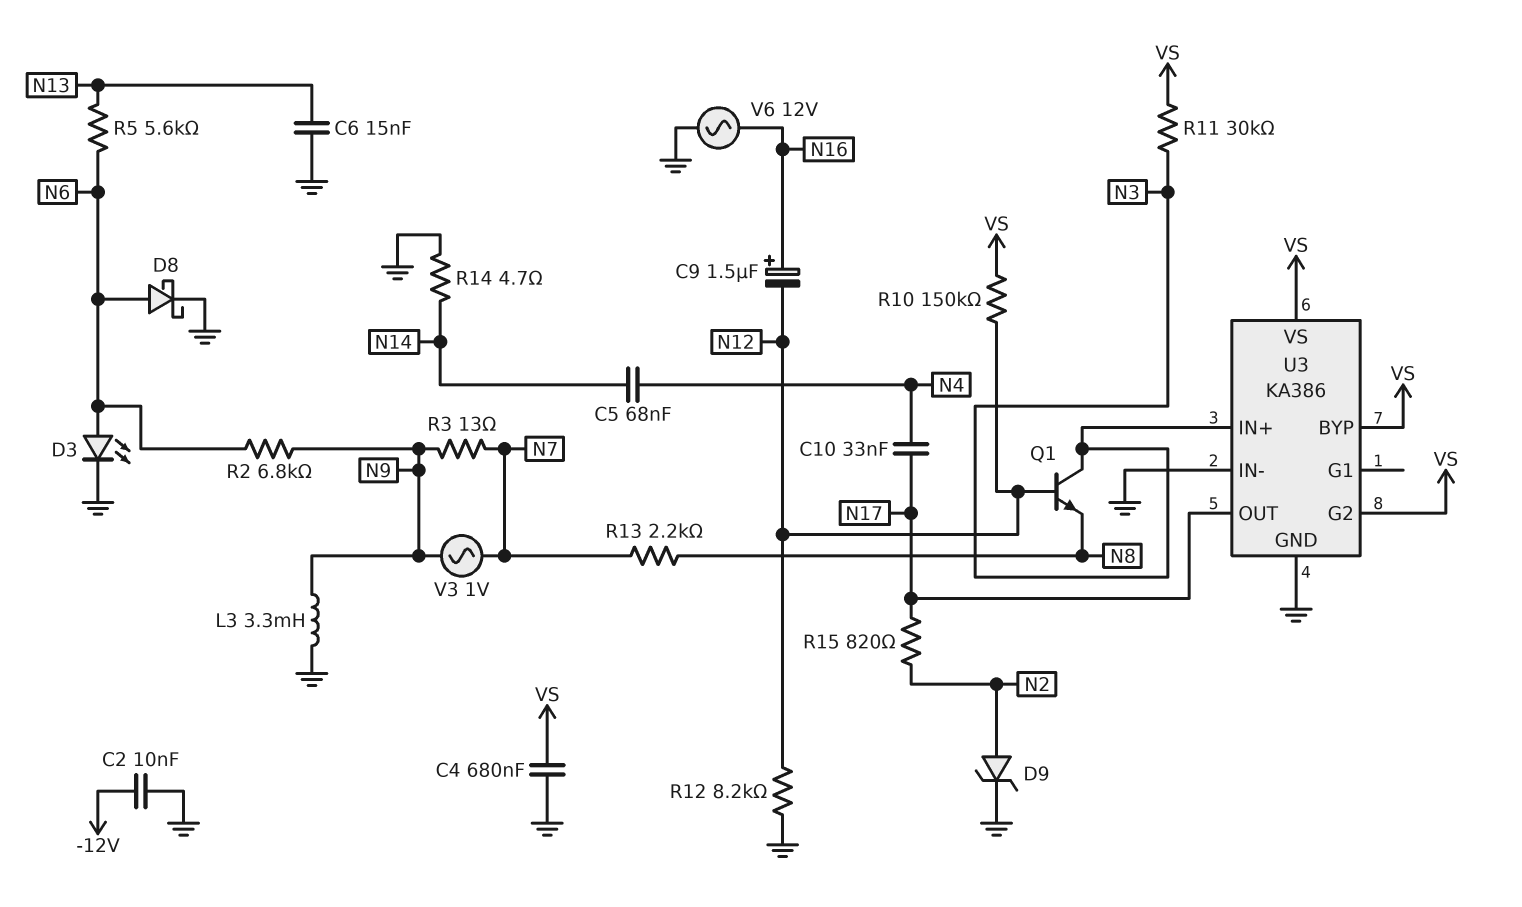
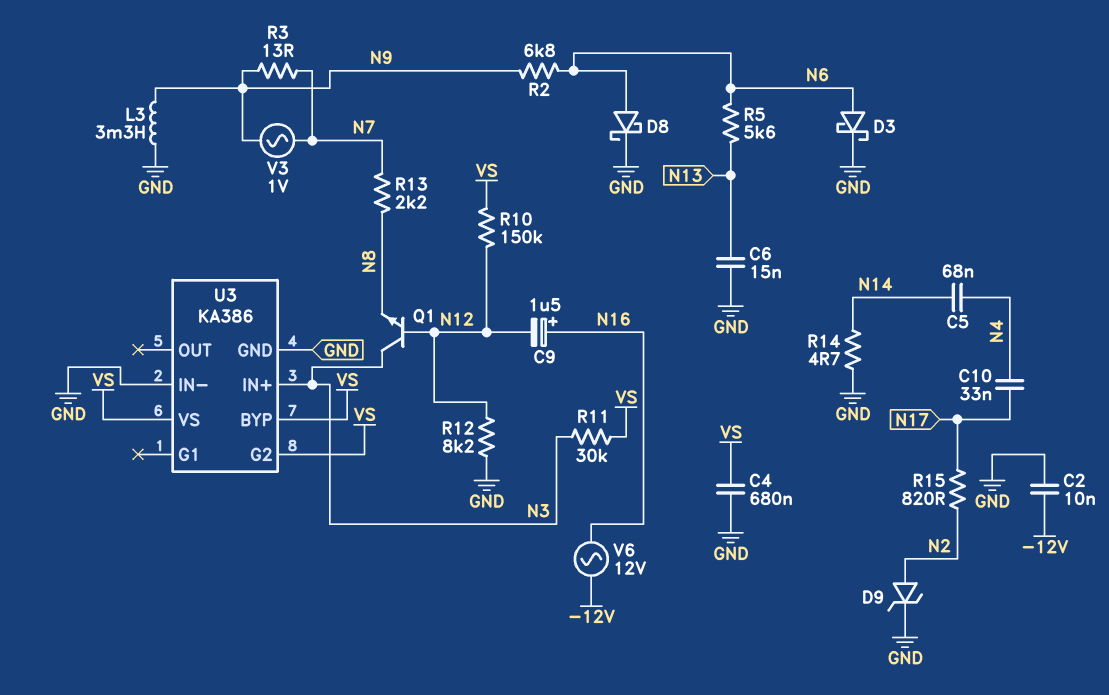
D3: LED (A N6, K GND) -> schottky (A N6, K GND)
U3 pin OUT: N17 -> none
V6: AC 12V (GND, N16) -> AC 12V (-12V, N16)

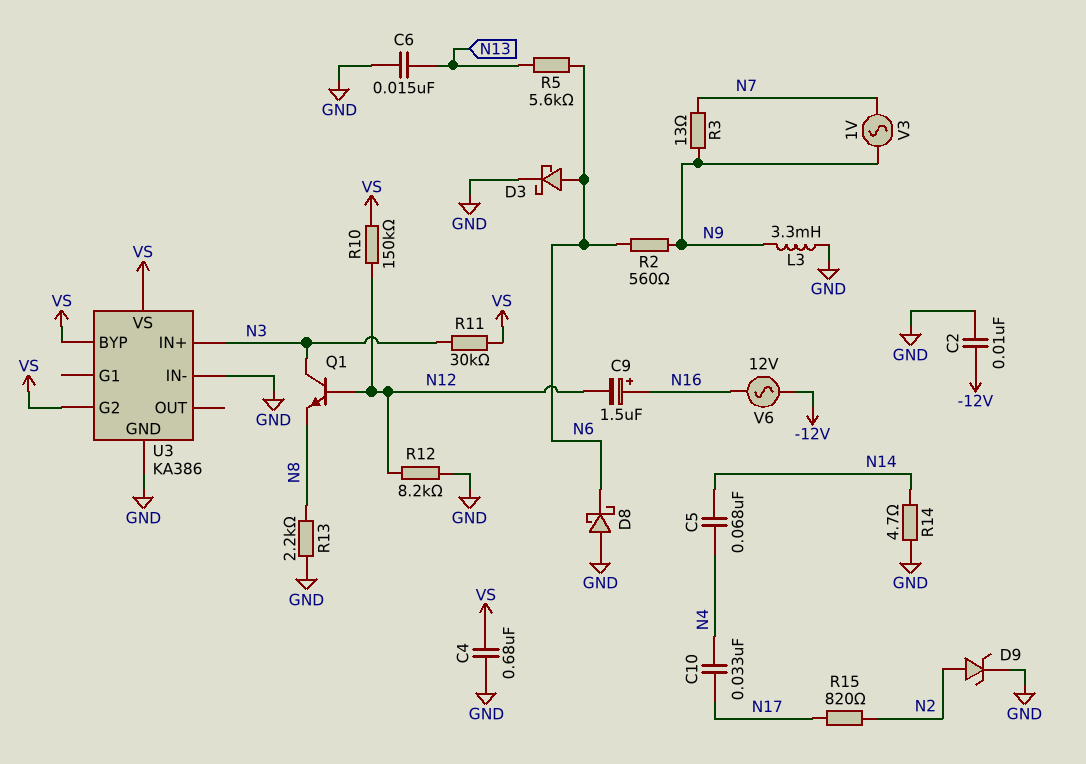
D8: schottky (A N6, K GND) -> schottky (A GND, K N6)
R2: 6.8k (N6, N9) -> 560 (N6, N9)
R13: 2.2k (N7, N8) -> 2.2k (GND, N8)

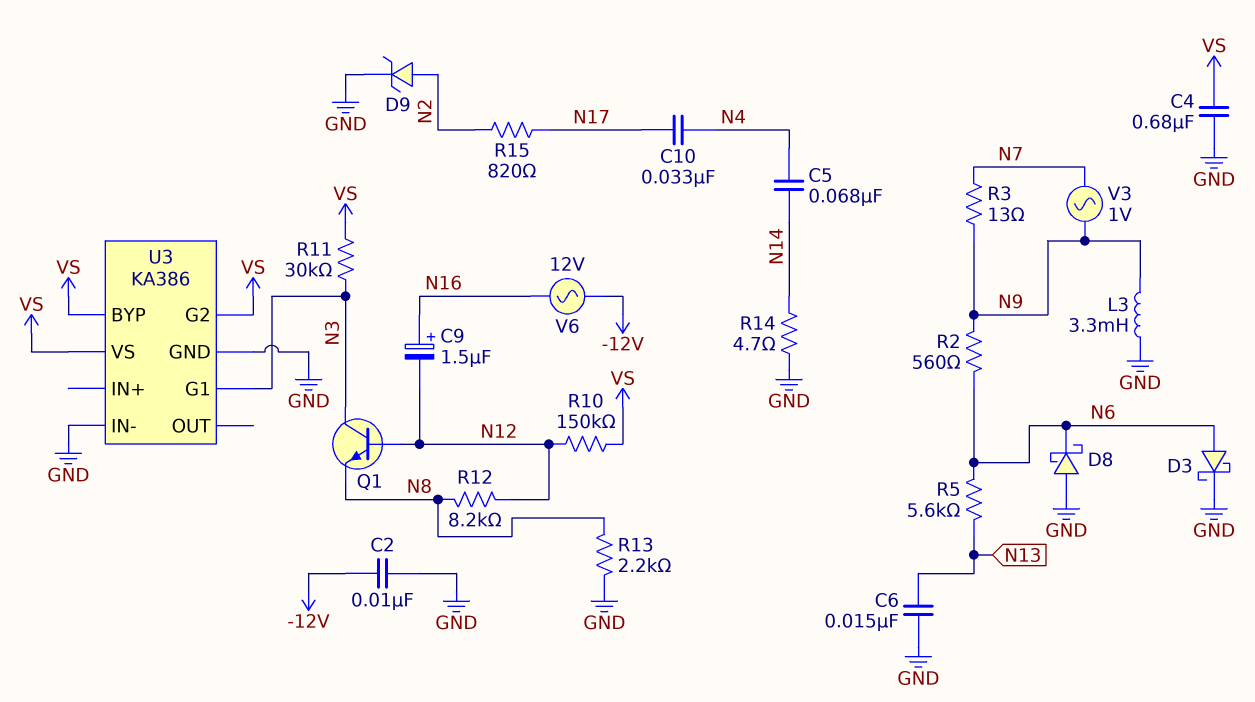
R12: 8.2k (GND, N12) -> 8.2k (N8, N12)
U3 pin G1: none -> N3
U3 pin IN+: N3 -> none

